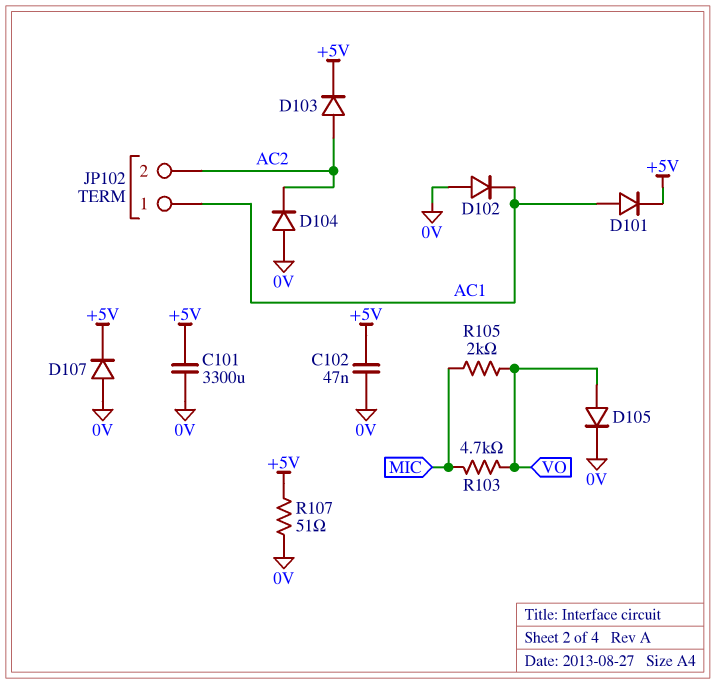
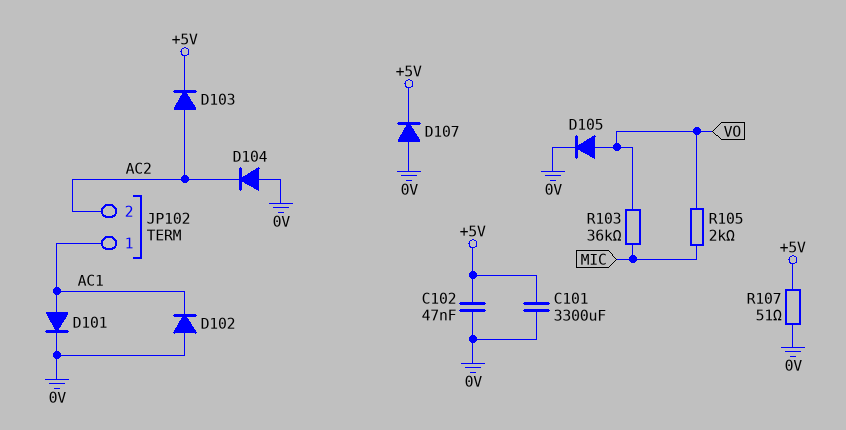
D101: diode (A AC1, K +5V) -> diode (A AC1, K 0V)
R103: 4.7k (MIC, VO) -> 36k (MIC, VO)

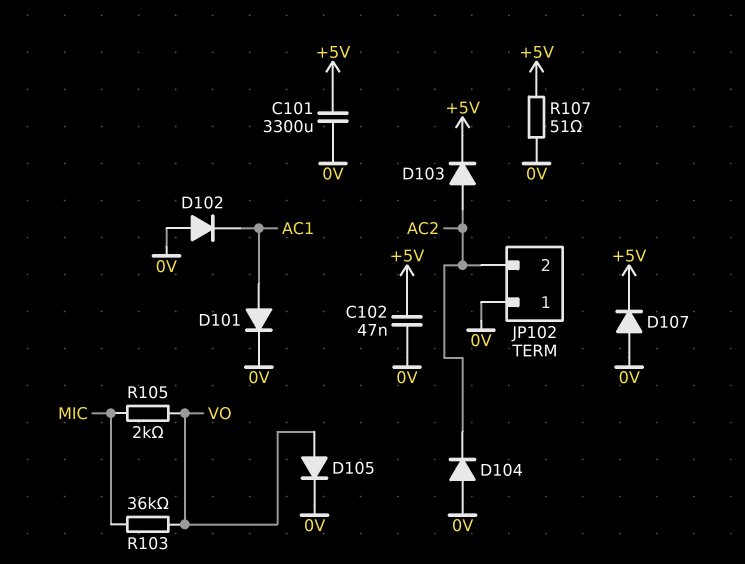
JP102 pin 1: AC1 -> 0V

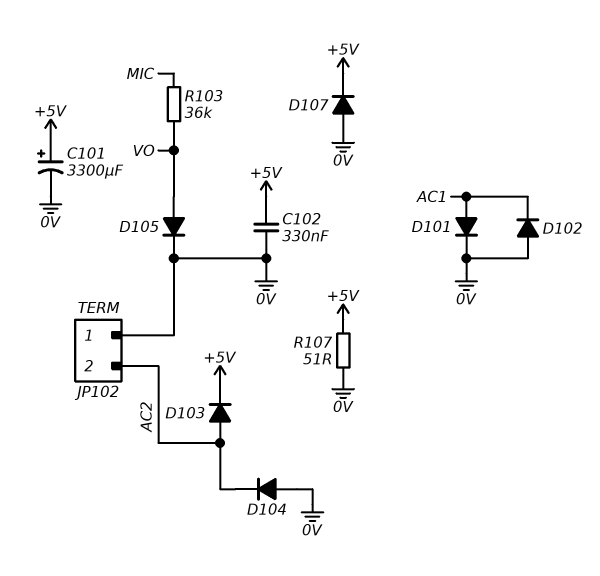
C101: 3300uF (+5V, 0V) -> 3300uF (plus +5V, minus 0V)
C102: 47nF (+5V, 0V) -> 330nF (+5V, 0V)
R105: 2k (MIC, VO) -> none

